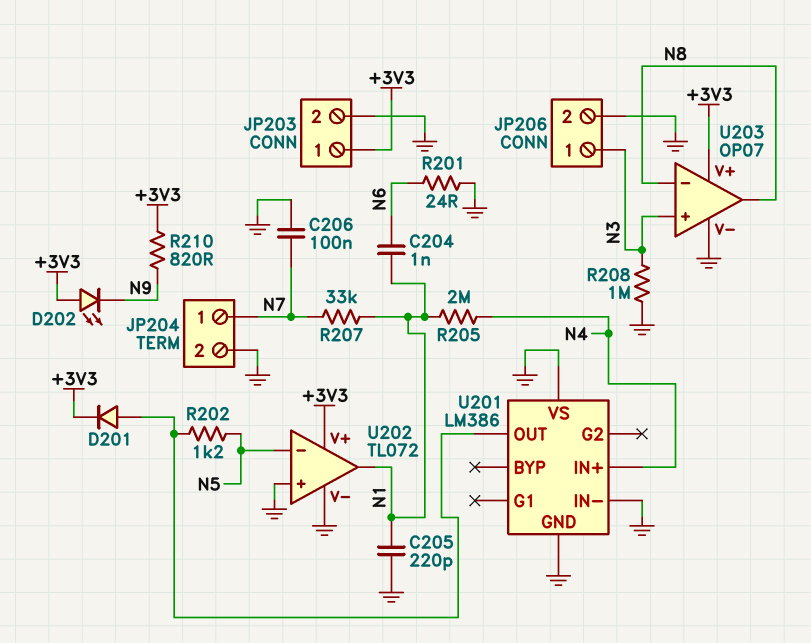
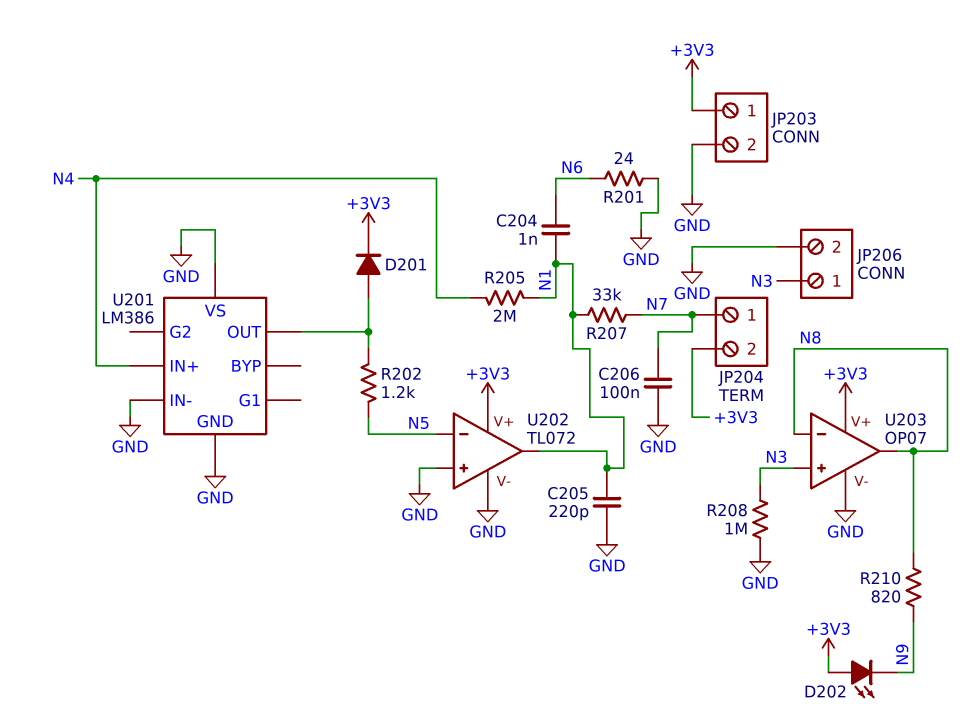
JP204 pin 2: GND -> +3V3
R210: 820 (+3V3, N9) -> 820 (N8, N9)

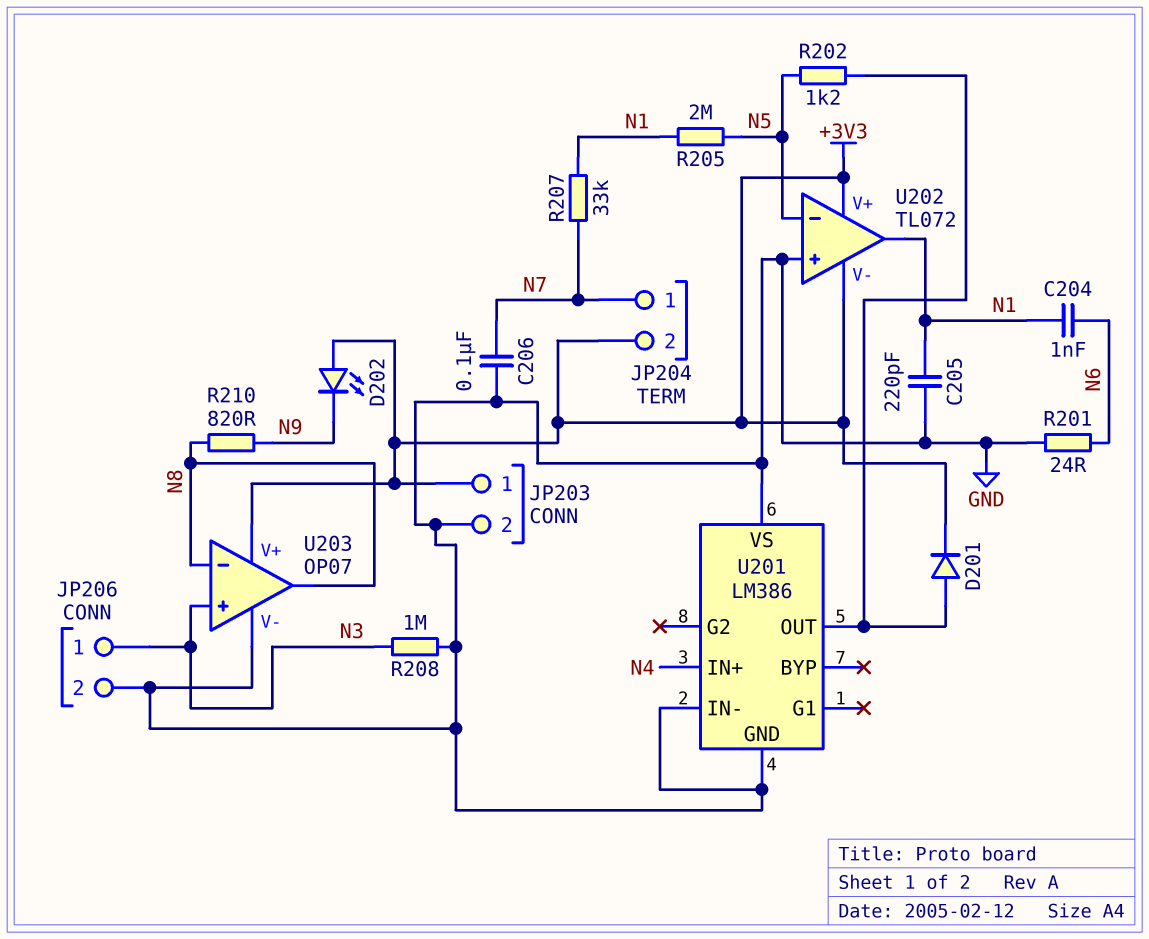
R205: 2M (N1, N4) -> 2M (N1, N5)
U202 pin V-: GND -> +3V3

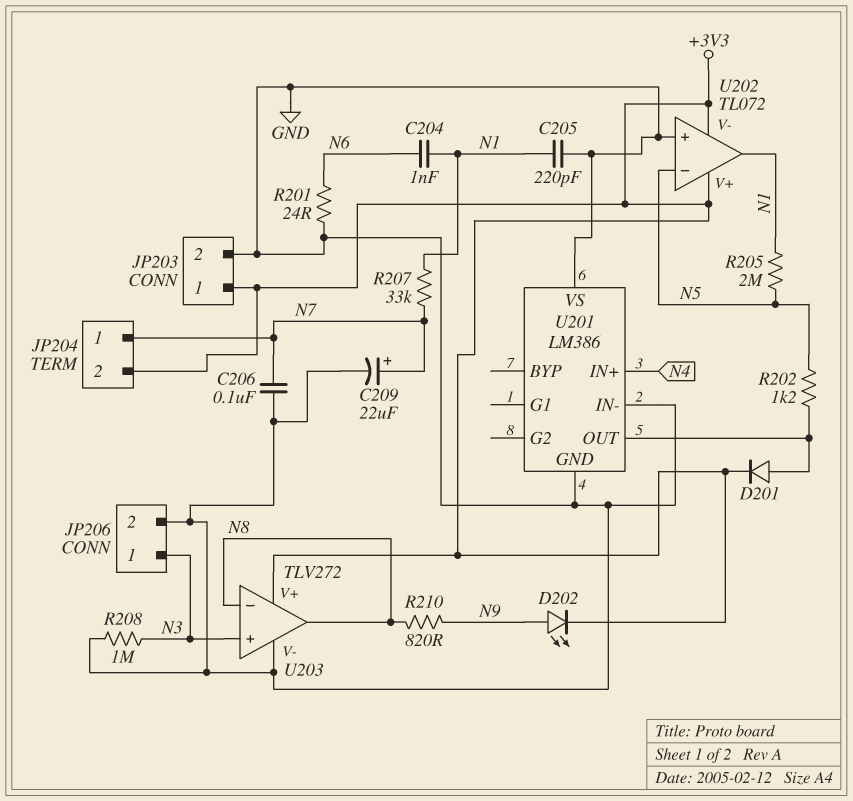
C209: none -> 22uF (plus N7, minus GND)
D202: LED (A +3V3, K N9) -> LED (A N9, K +3V3)
U203: OP07 -> TLV272

